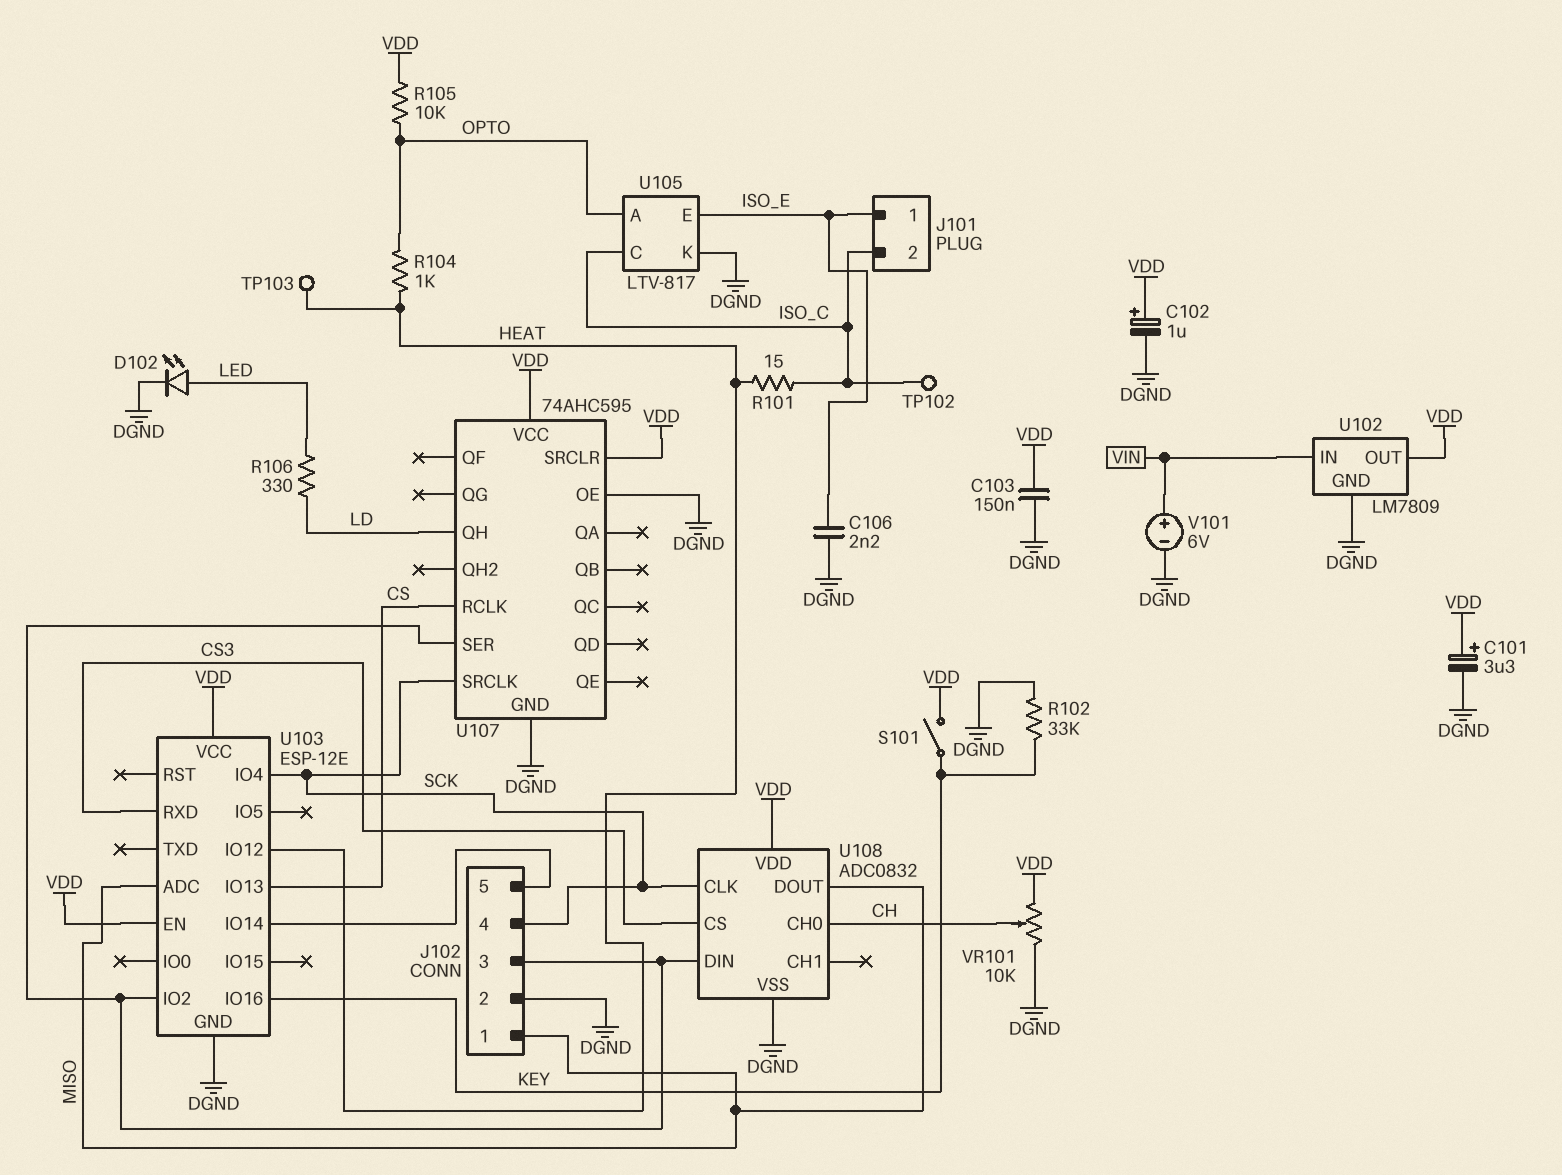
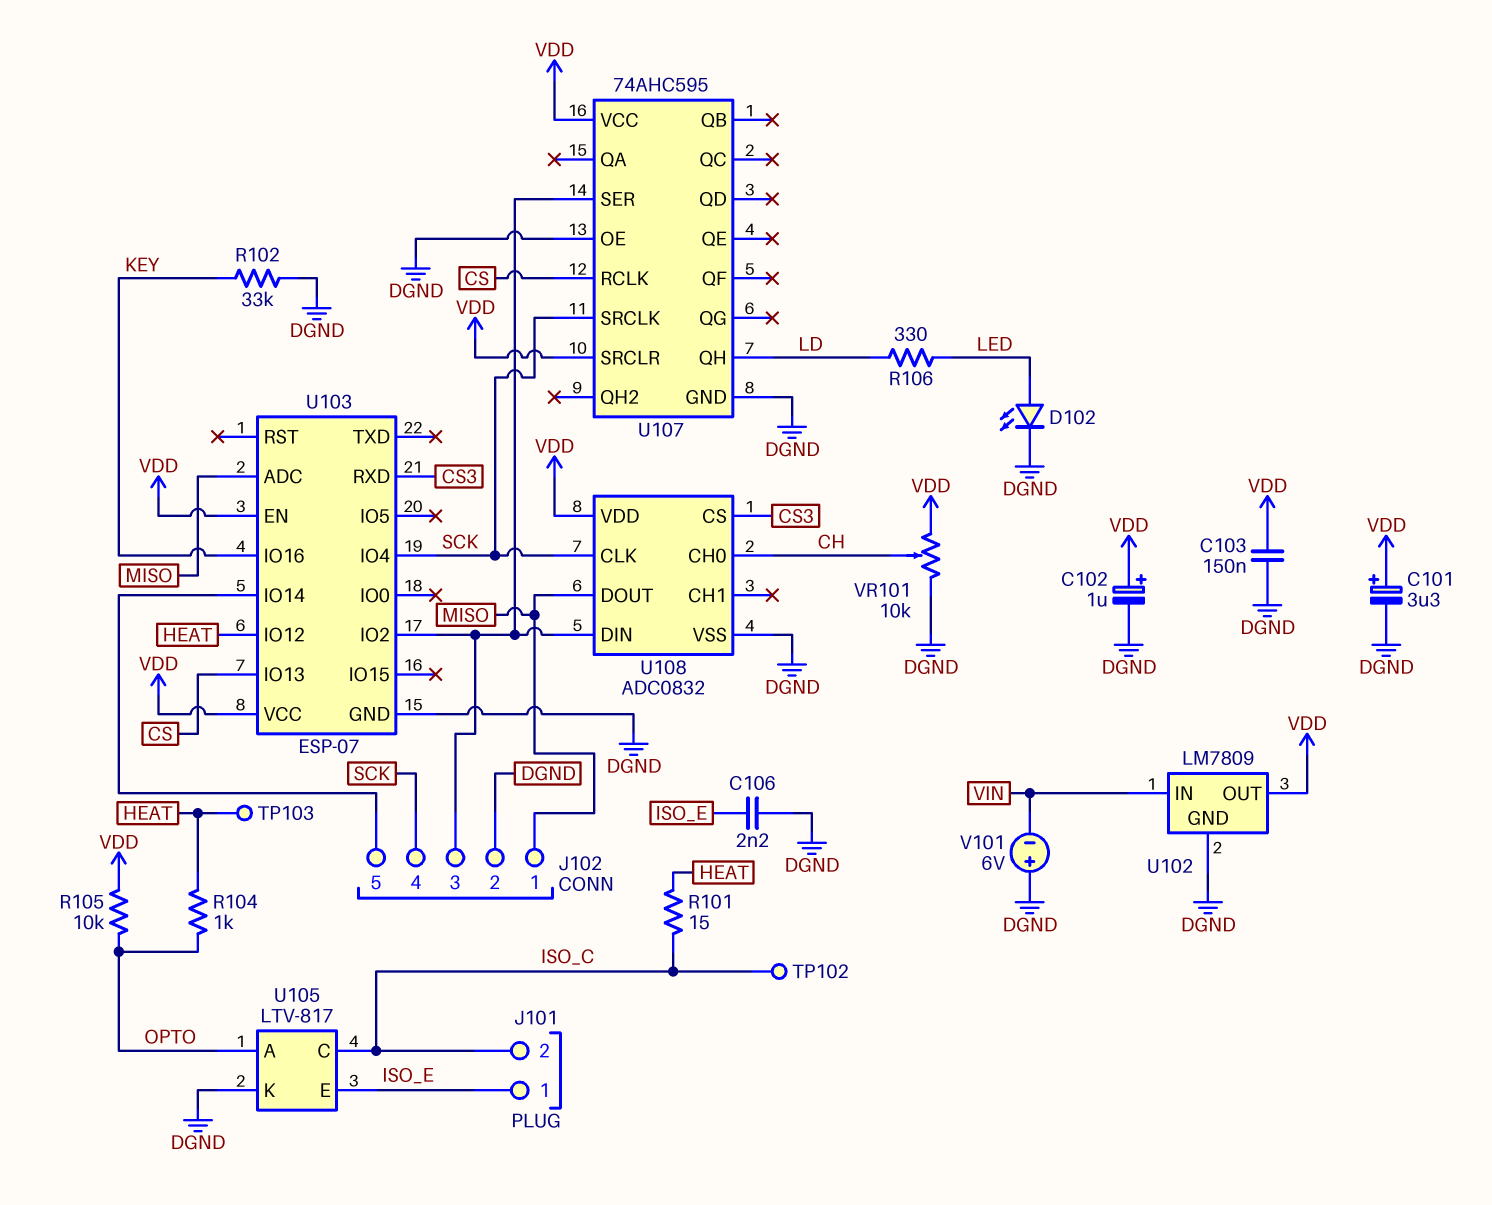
S101: switch (KEY, VDD) -> none
U103: ESP-12E -> ESP-07
V101: 6V (plus VIN, minus DGND) -> 6V (plus DGND, minus VIN)

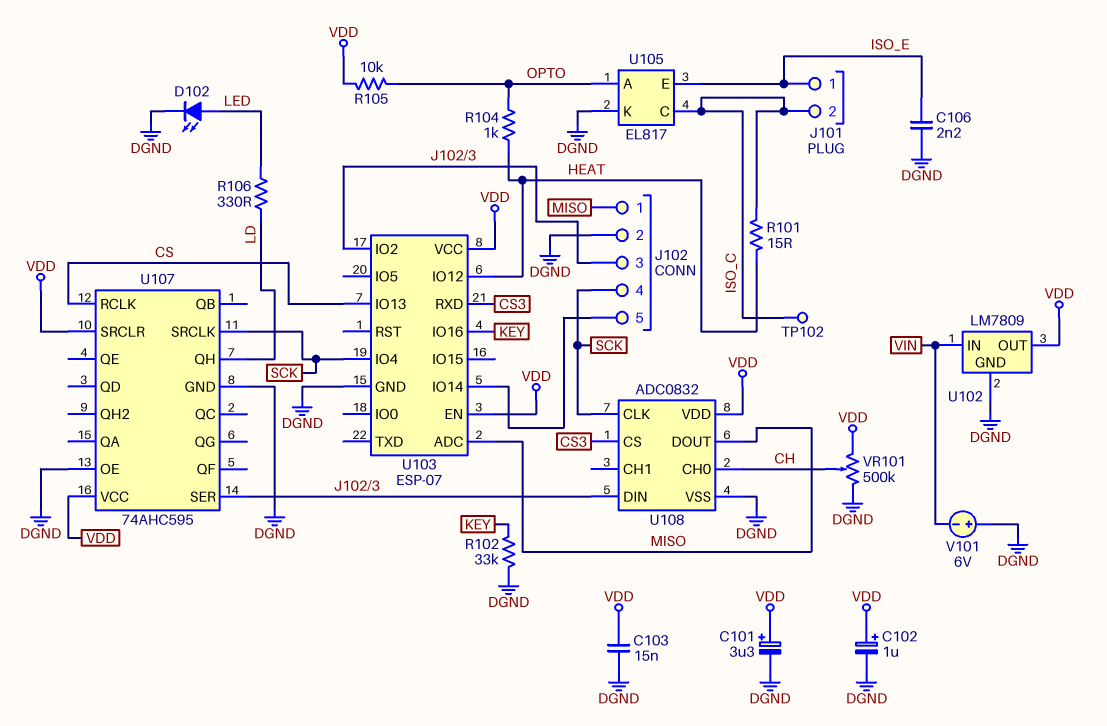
C103: 150nF (DGND, VDD) -> 15nF (DGND, VDD)
TP103: test point (HEAT) -> none
U105: LTV-817 -> EL817
VR101: 10k (DGND, VDD, wiper CH) -> 500k (DGND, VDD, wiper CH)

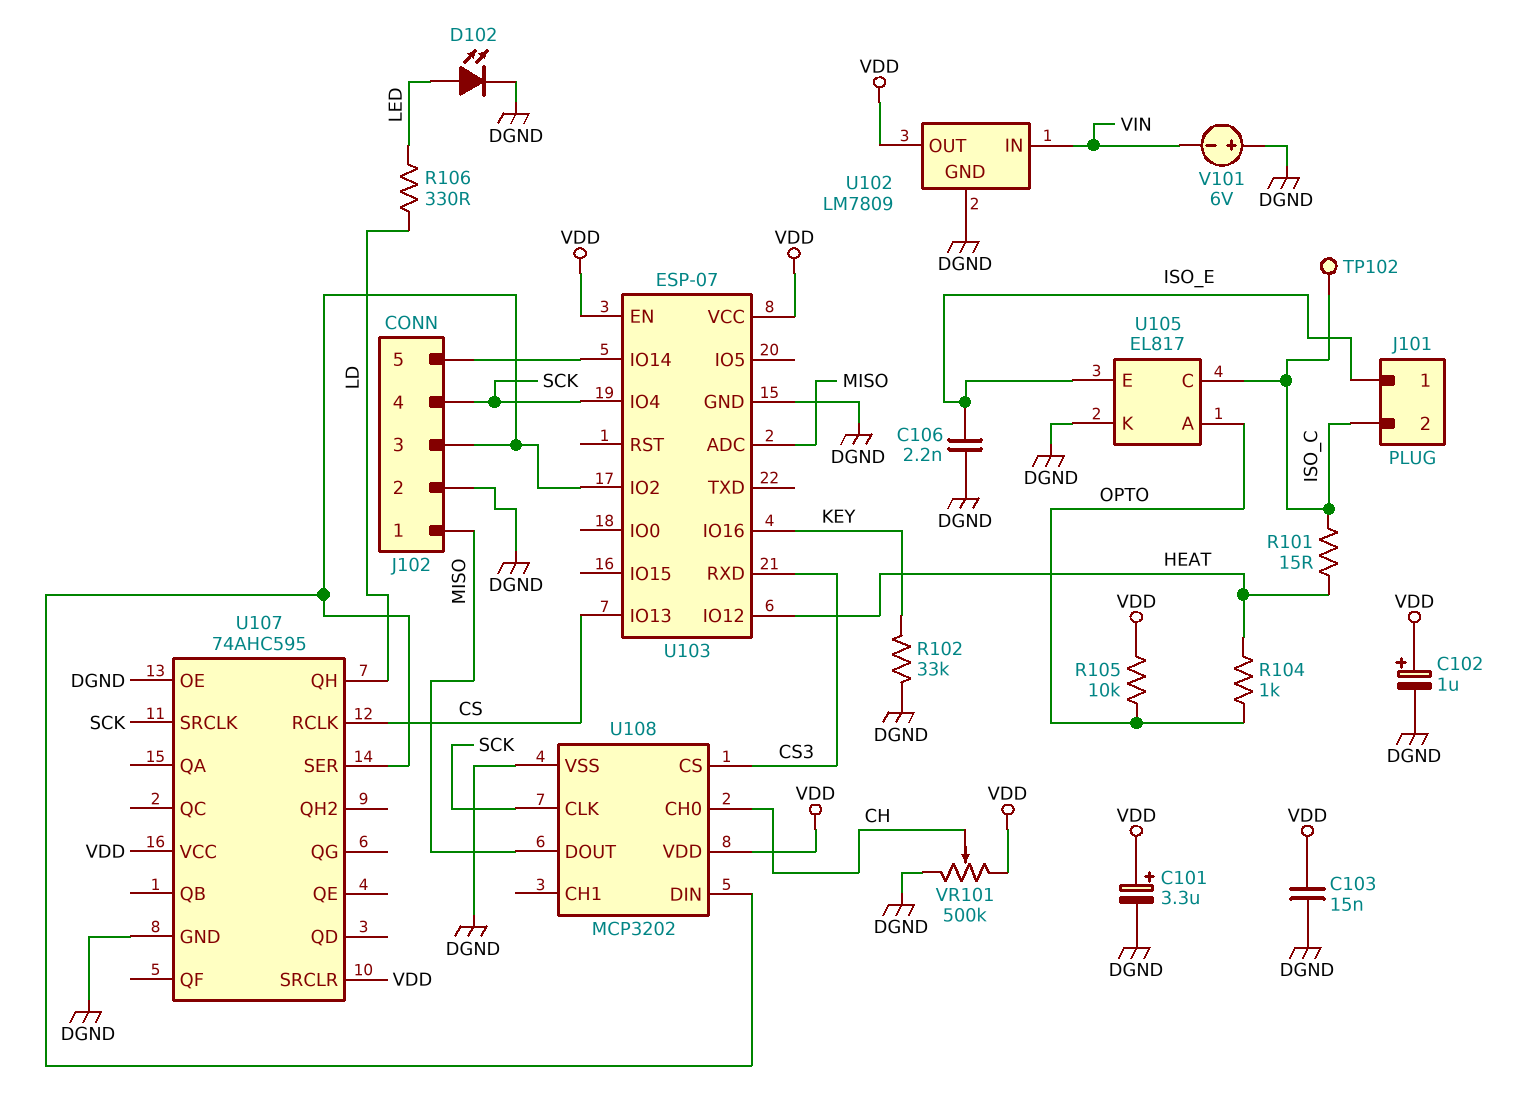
U108: ADC0832 -> MCP3202

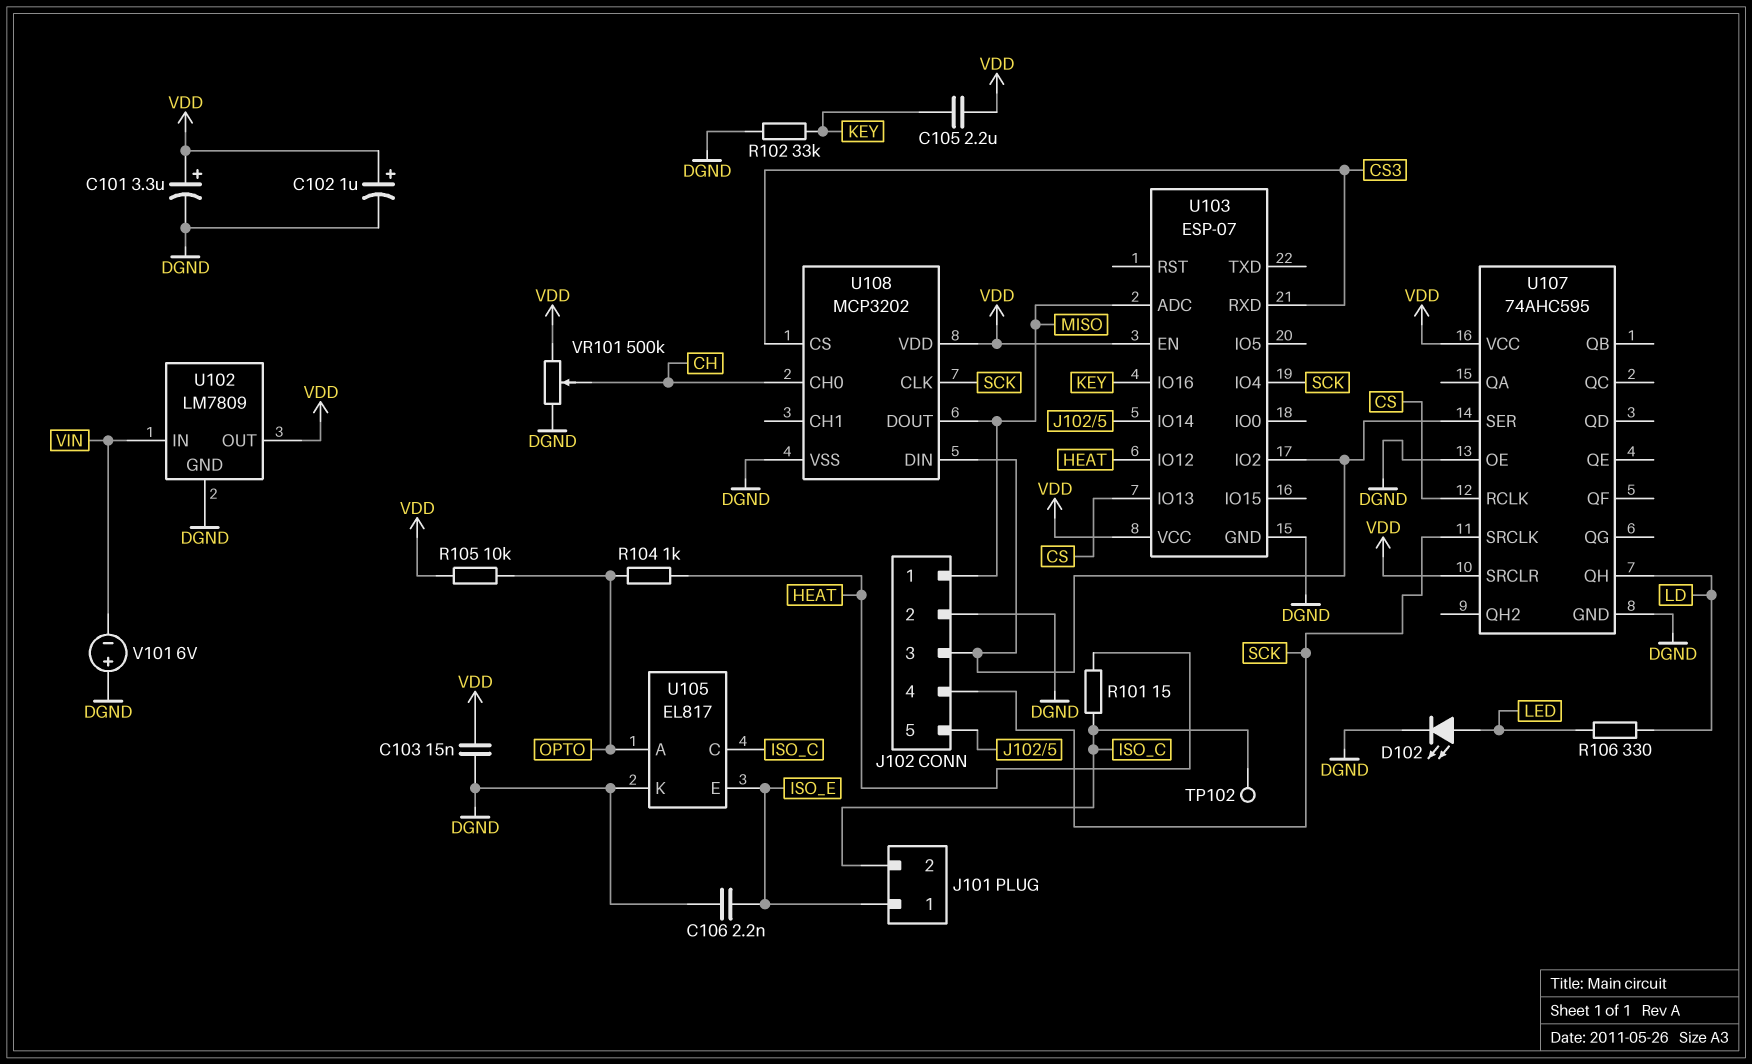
C105: none -> 2.2uF (KEY, VDD)

